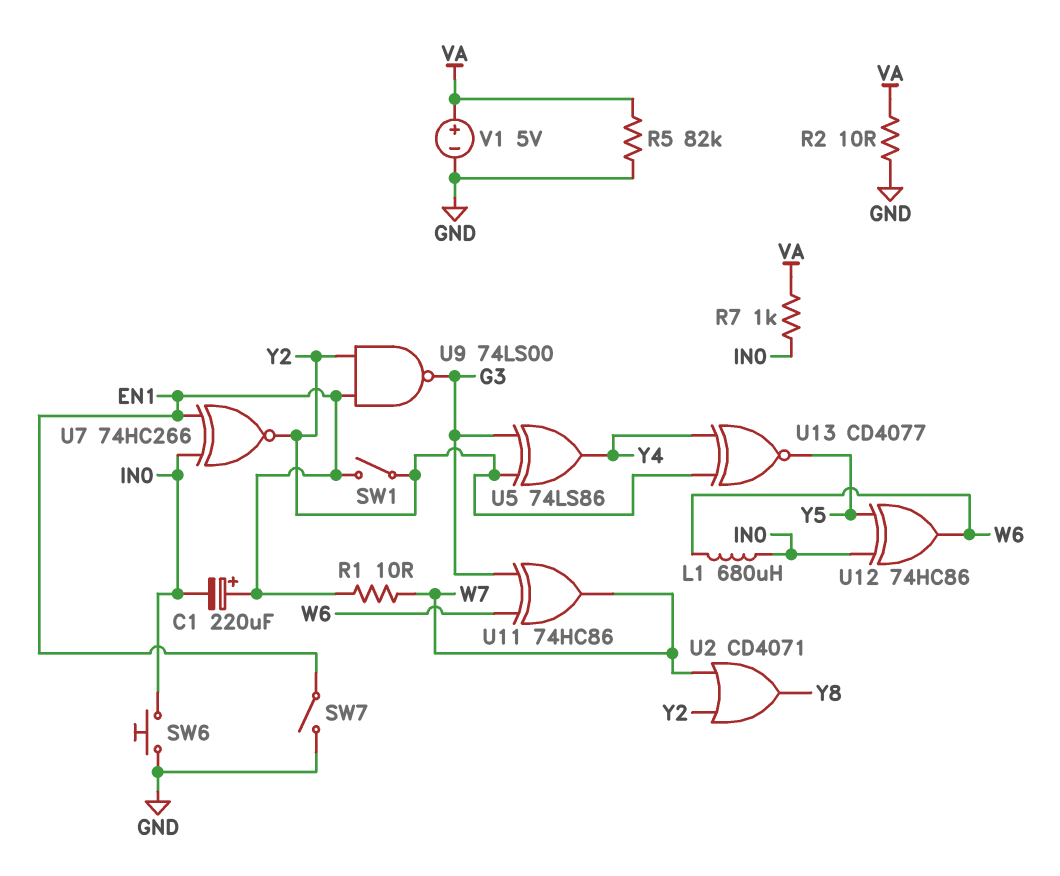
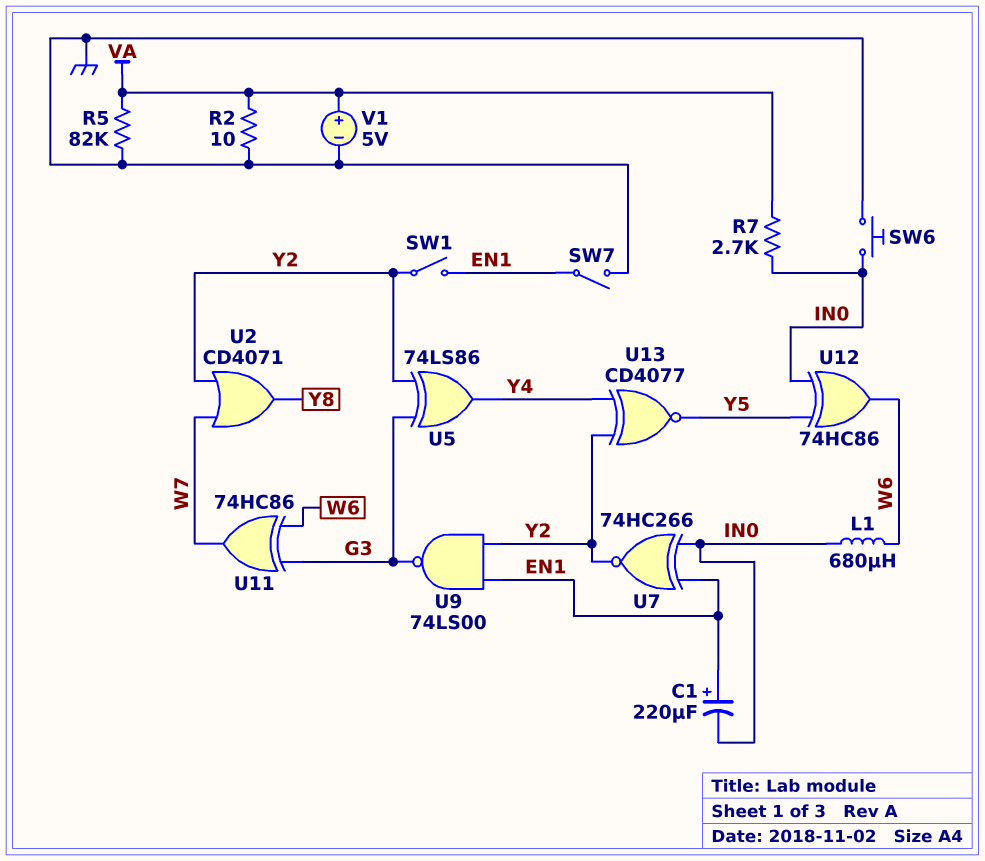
R1: 10 (EN1, W7) -> none
R7: 1k (IN0, VA) -> 2.7k (IN0, VA)

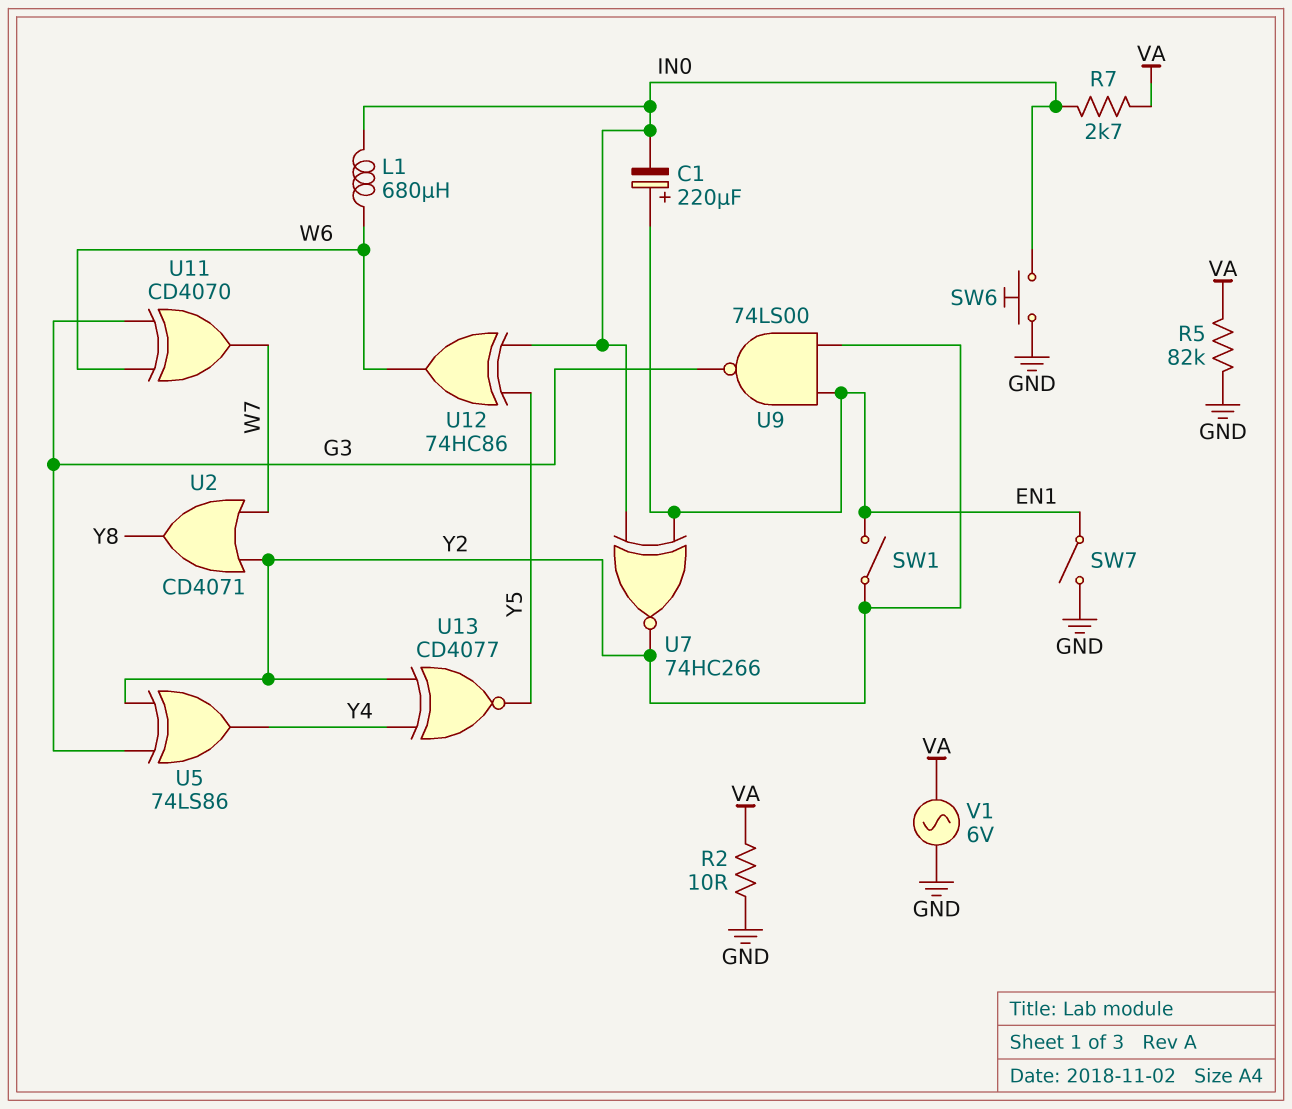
U11: XOR 74HC86 (in G3, in W6, out W7) -> XOR CD4070 (in G3, in W6, out W7)
V1: 5V (plus VA, minus GND) -> AC 6V (GND, VA)

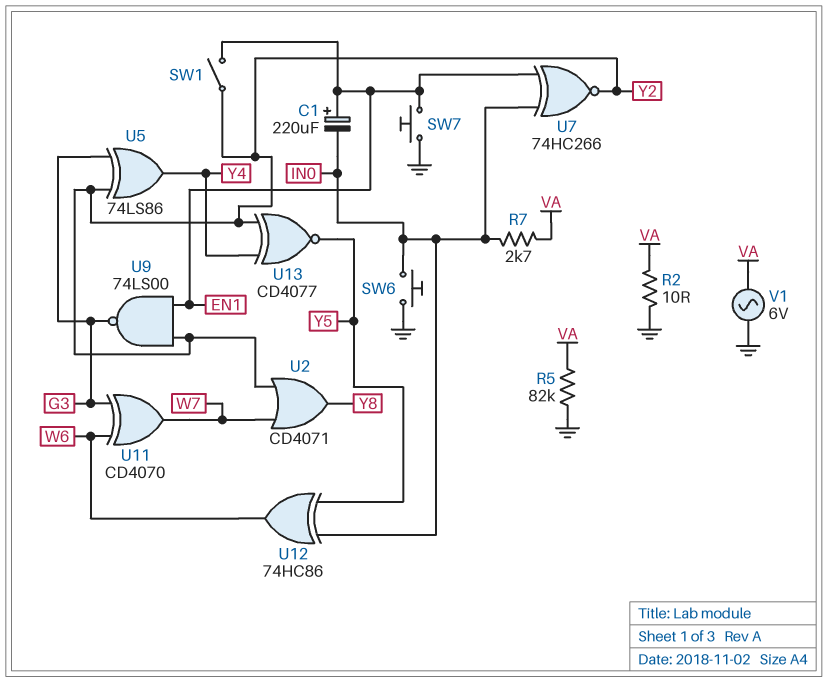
L1: 680uH (IN0, W6) -> none
SW7: switch (EN1, GND) -> button (EN1, GND)

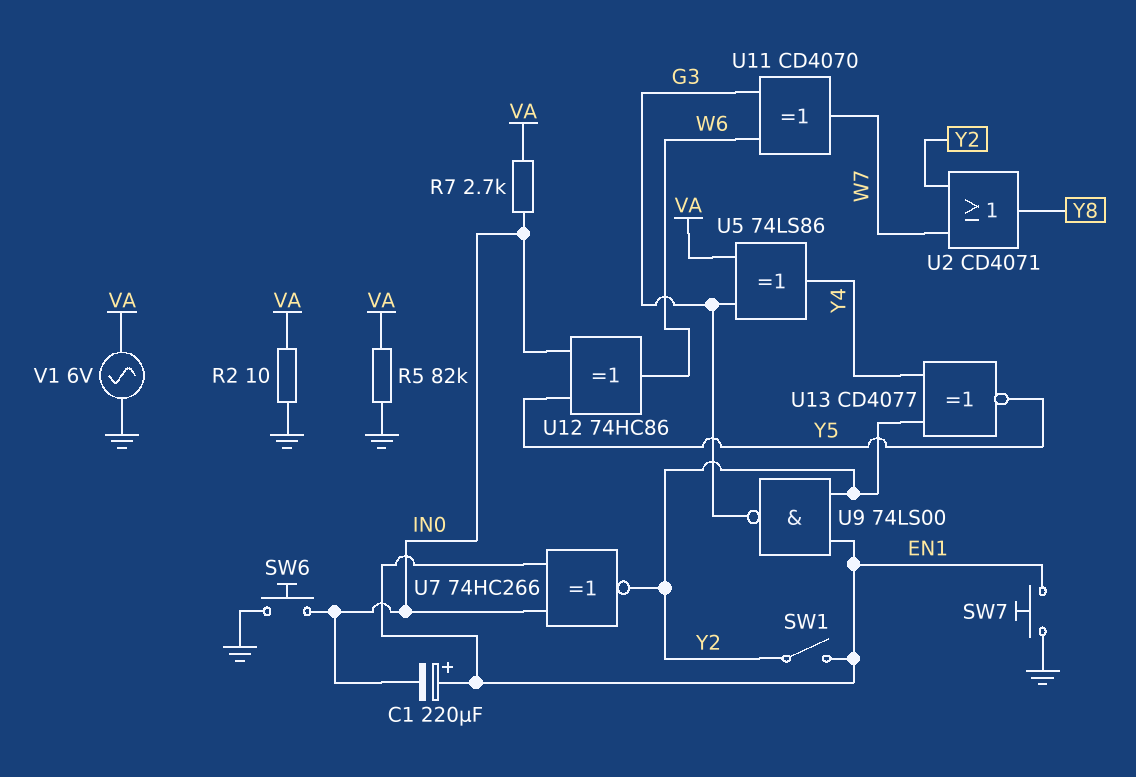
U5: XOR 74LS86 (in G3, in Y2, out Y4) -> XOR 74LS86 (in G3, in VA, out Y4)

